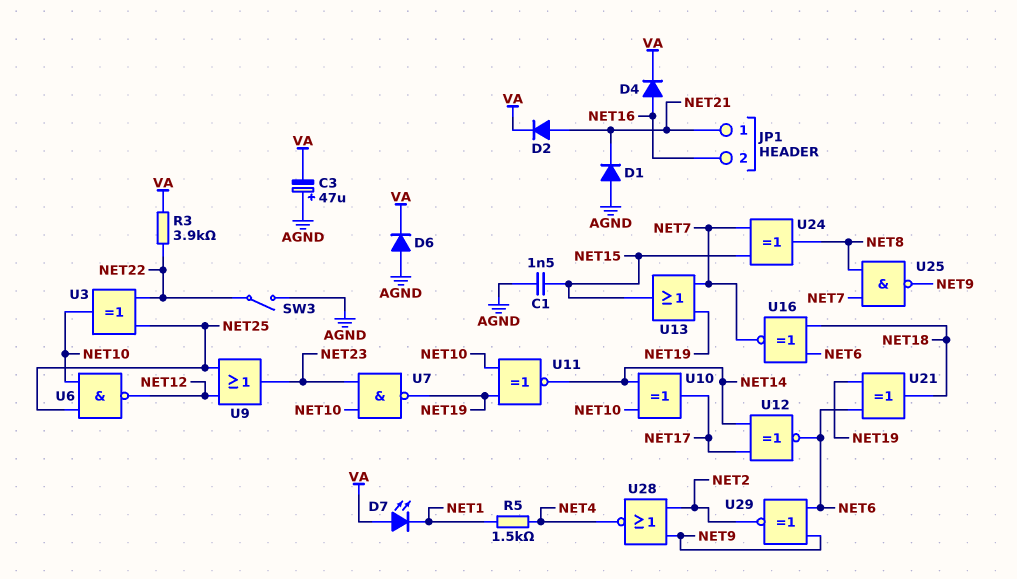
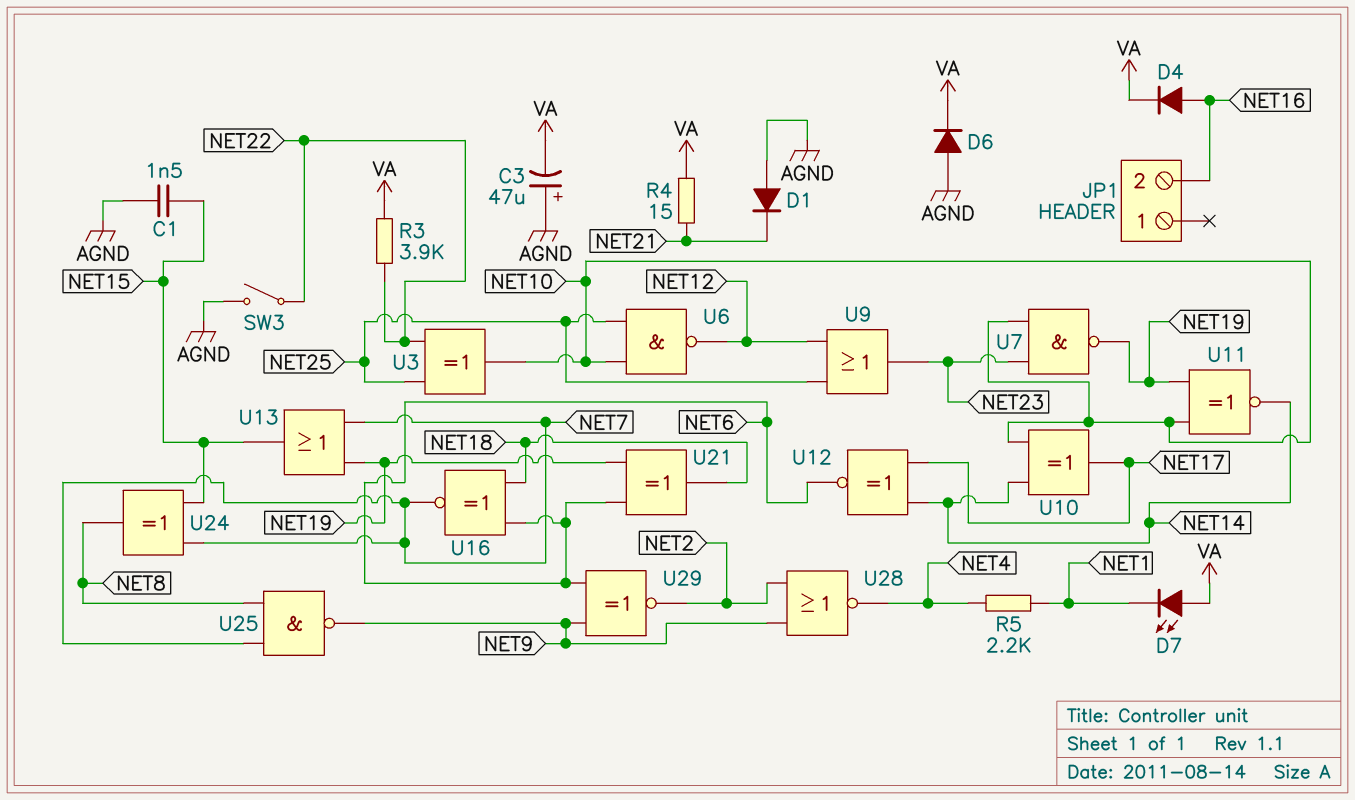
D2: diode (A NET21, K VA) -> none
JP1 pin 1: NET21 -> none
R4: none -> 15 (NET21, VA)
R5: 1.5k (NET1, NET4) -> 2.2k (NET1, NET4)

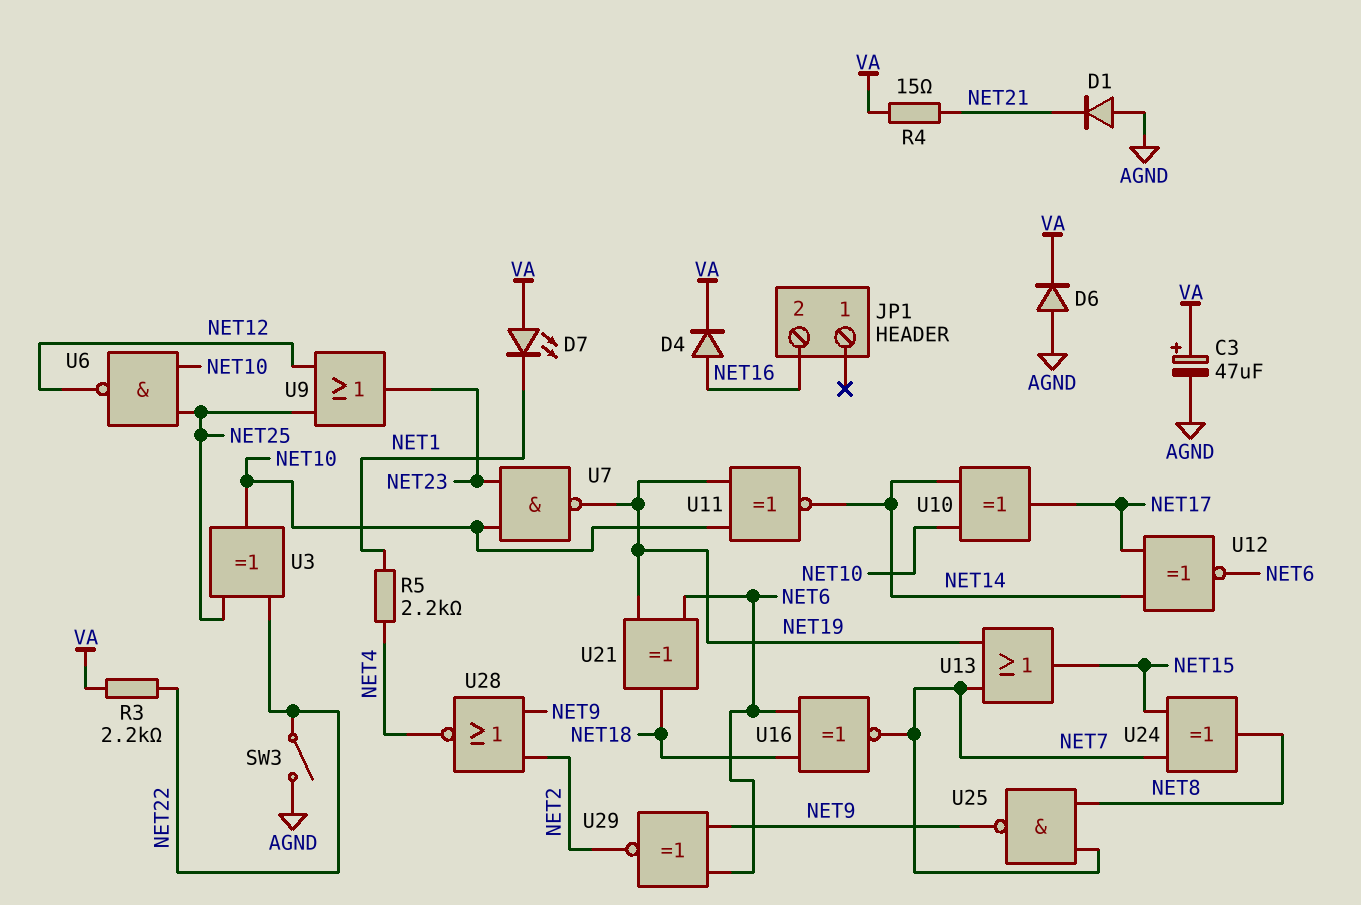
C1: 1.5nF (AGND, NET15) -> none
C3: 47uF (plus AGND, minus VA) -> 47uF (plus VA, minus AGND)
R3: 3.9k (NET22, VA) -> 2.2k (NET22, VA)

